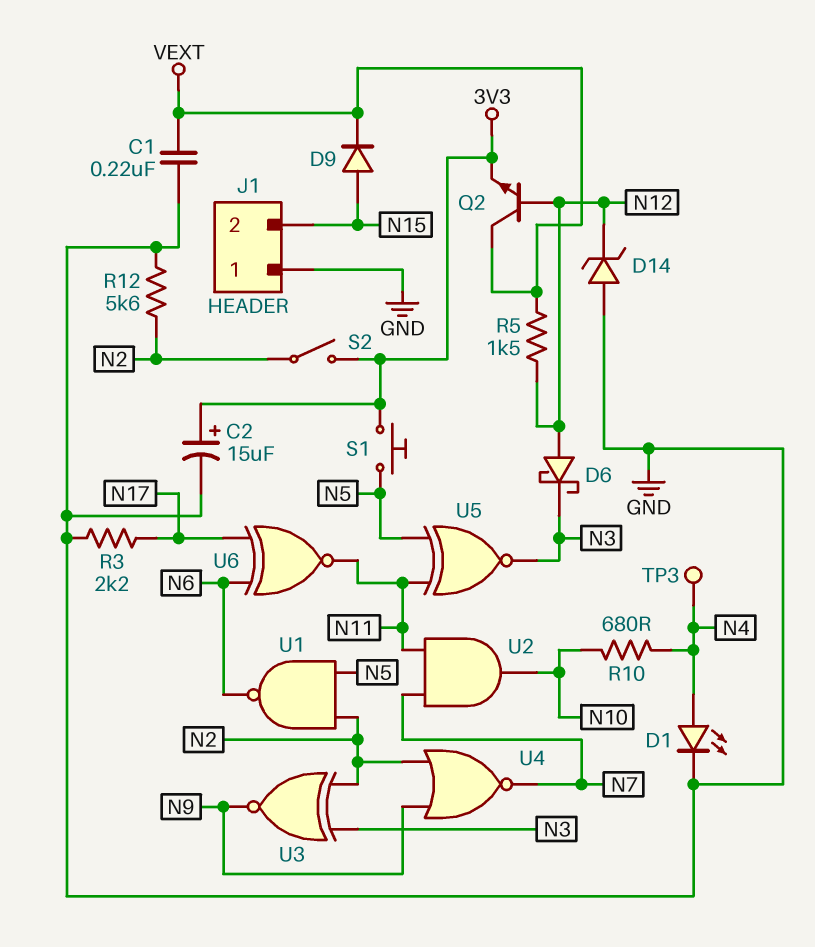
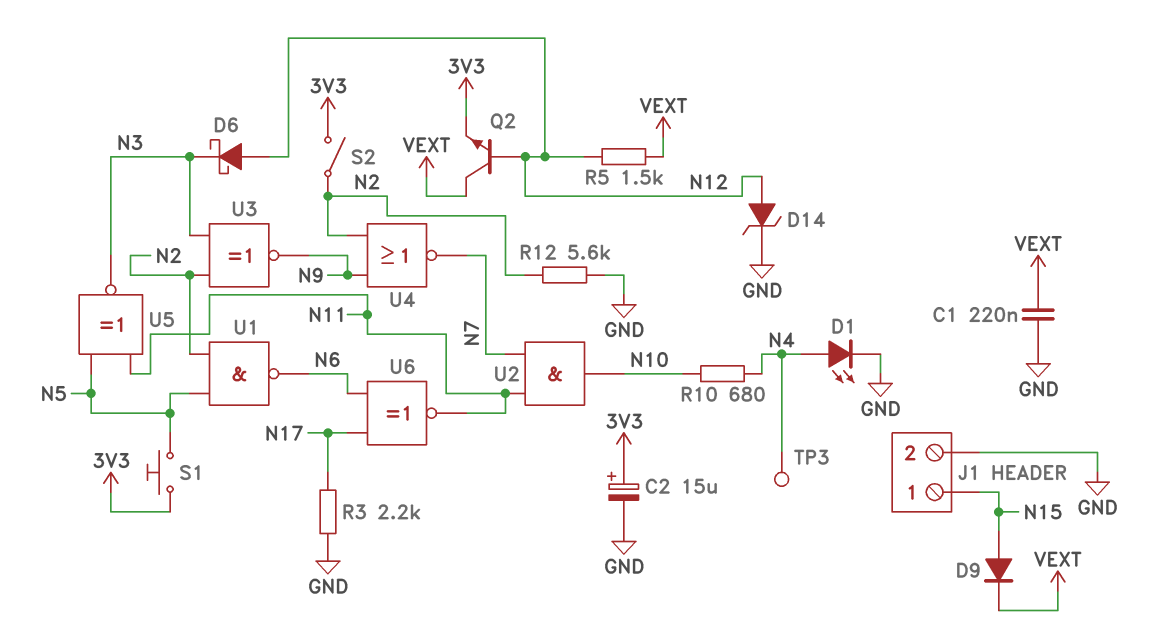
D14: zener (A GND, K N12) -> zener (A N12, K GND)
J1 pin 1: GND -> N15
J1 pin 2: N15 -> GND

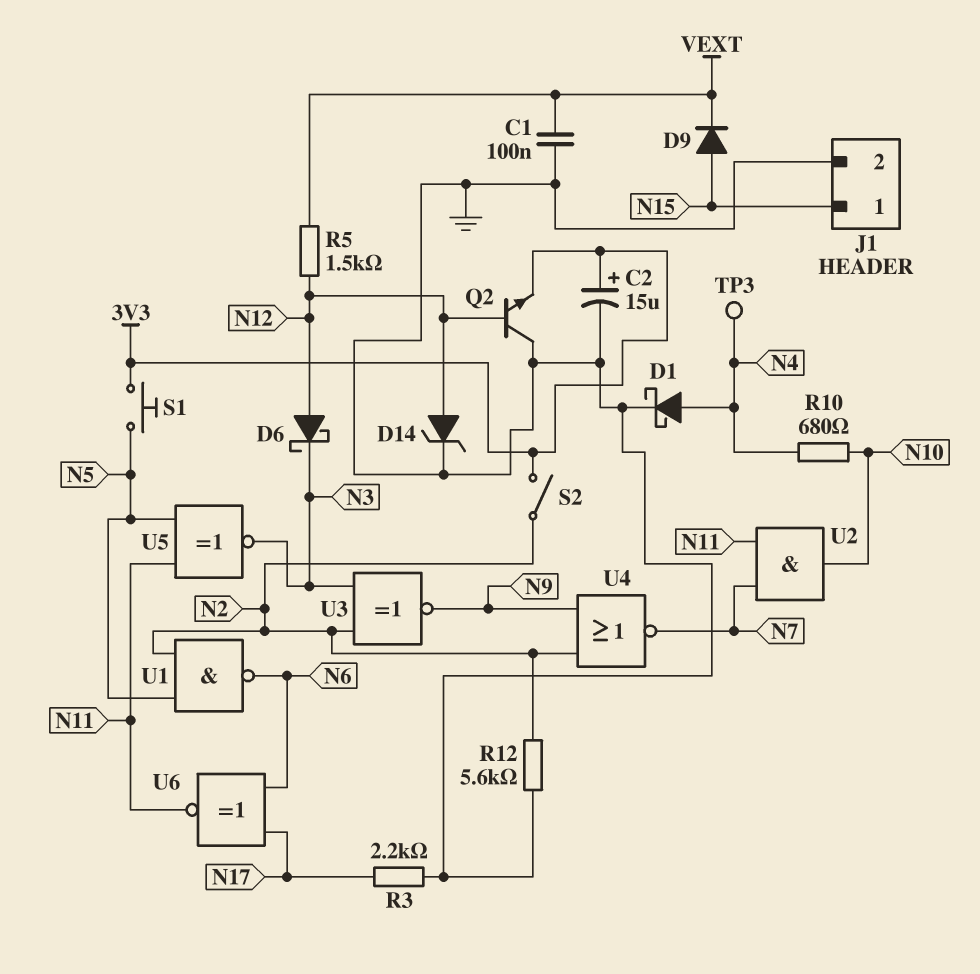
C1: 220nF (GND, VEXT) -> 100nF (GND, VEXT)
D1: LED (A N4, K GND) -> schottky (A N4, K GND)
Q2: NPN (B N12, C VEXT, E 3V3) -> NPN (B N12, C GND, E 3V3)

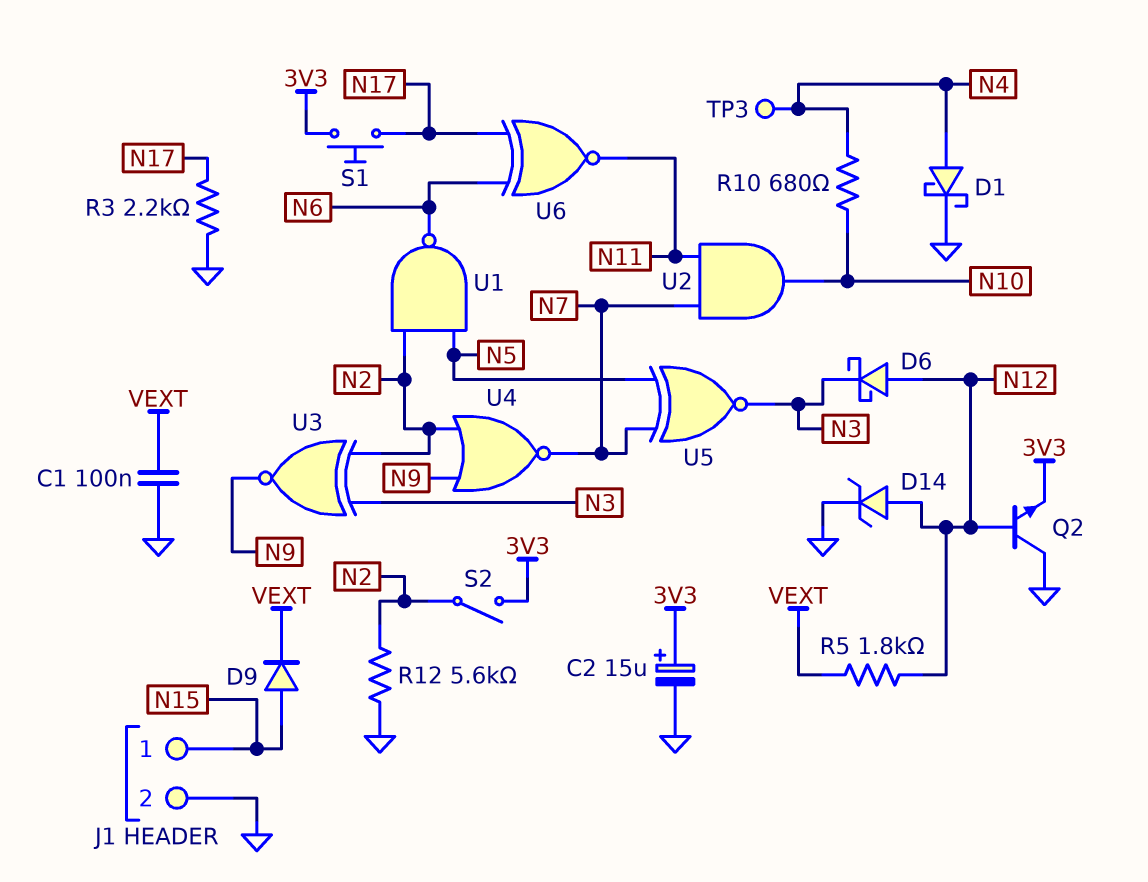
R5: 1.5k (N12, VEXT) -> 1.8k (N12, VEXT)
S1: button (3V3, N5) -> button (3V3, N17)
U5: XNOR (in N5, in N11, out N3) -> XNOR (in N5, in N7, out N3)

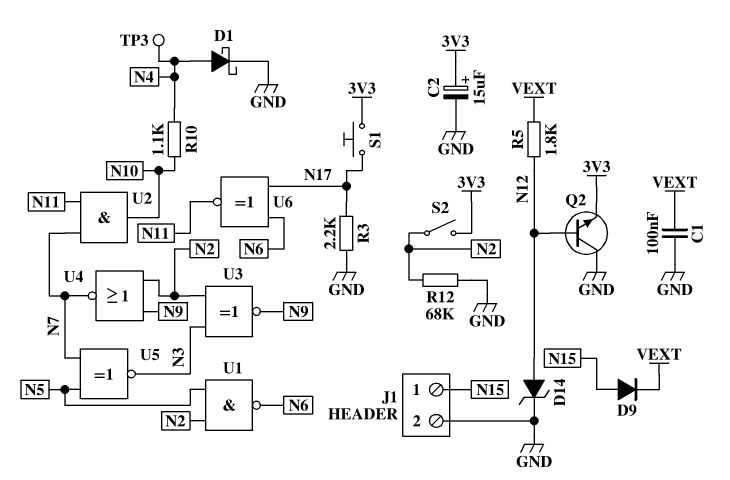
D6: schottky (A N12, K N3) -> none
R10: 680 (N4, N10) -> 1.1k (N4, N10)
R12: 5.6k (GND, N2) -> 68k (GND, N2)

